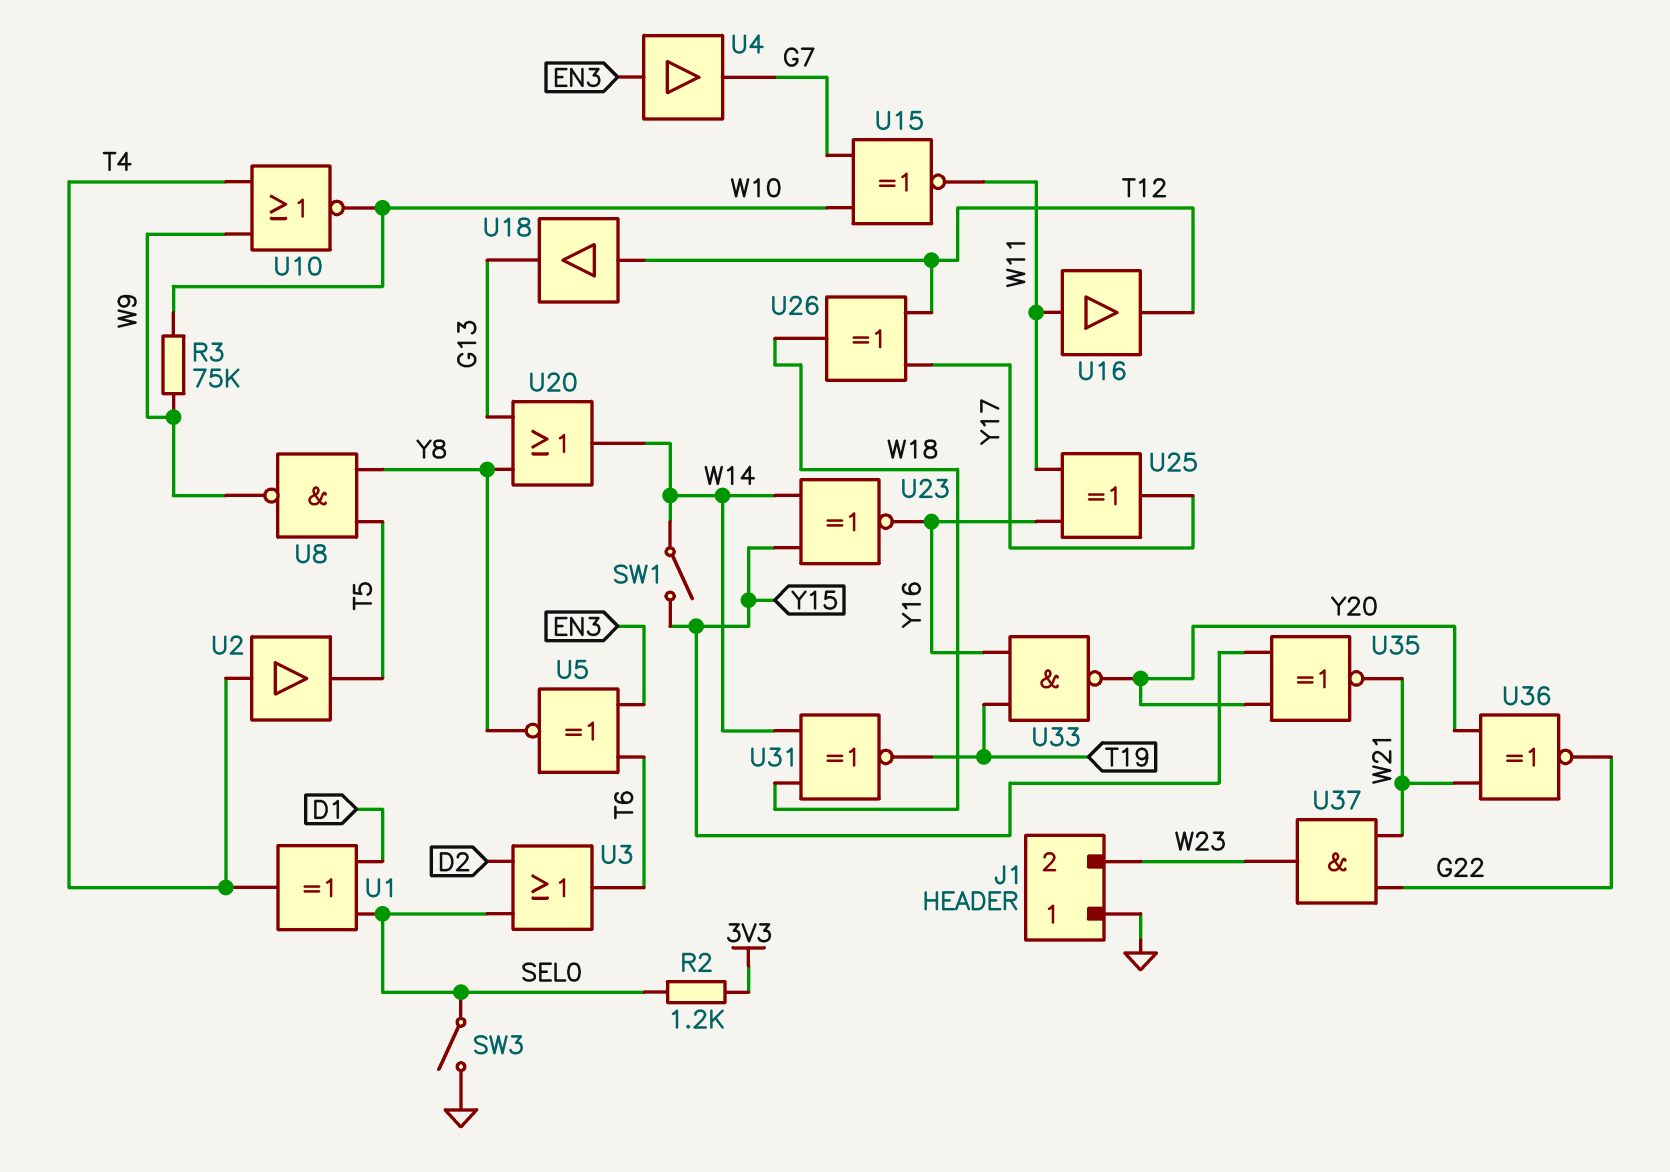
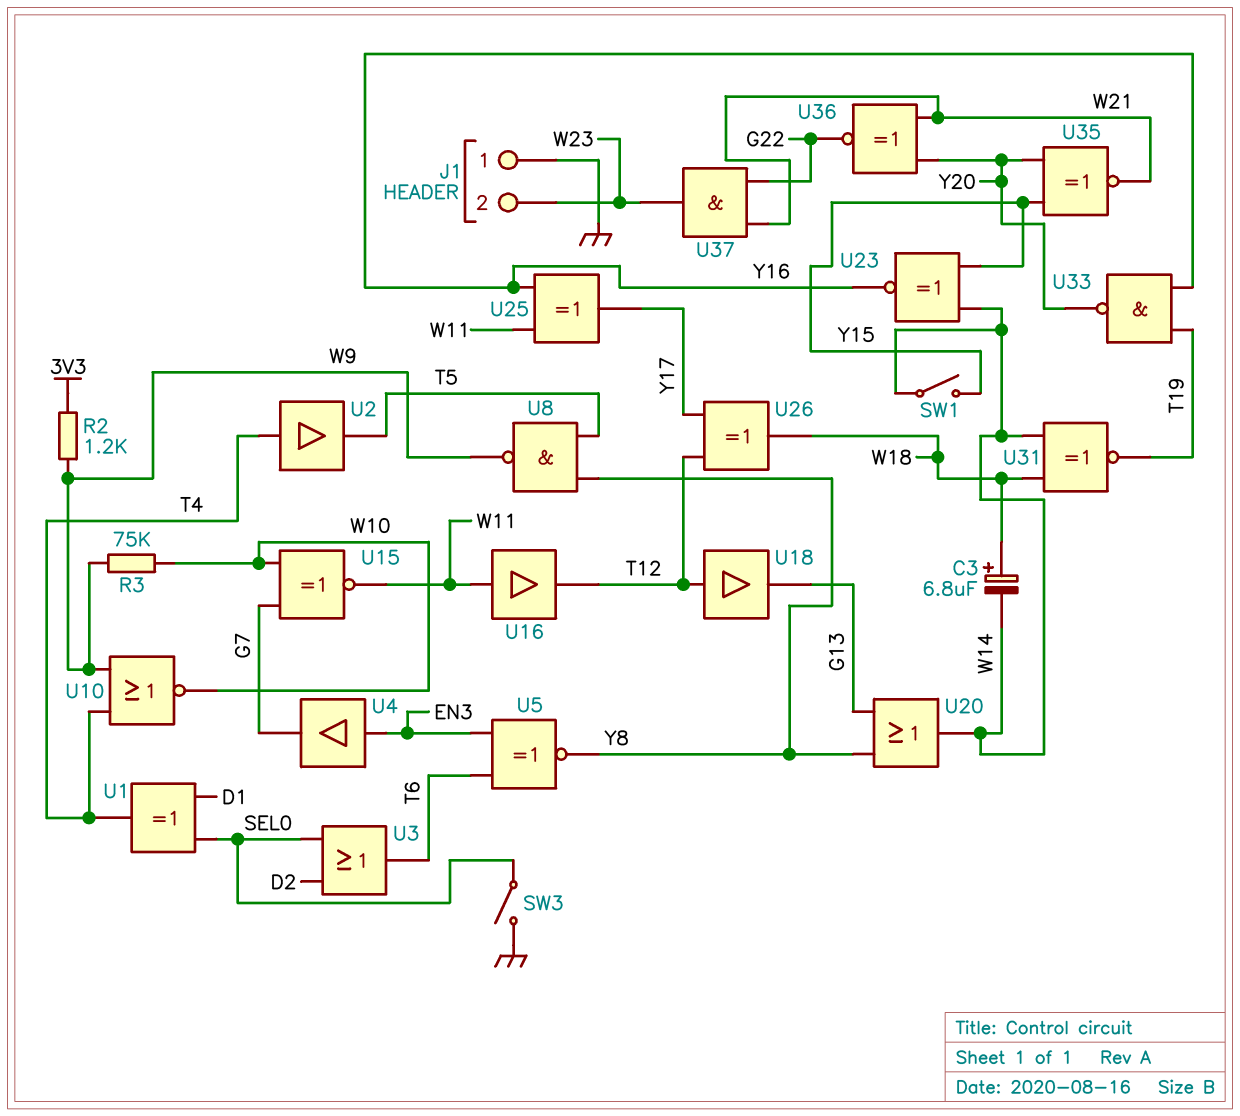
C3: none -> 6.8uF (plus W18, minus W14)
R2: 1.2k (3V3, SEL0) -> 1.2k (3V3, W9)

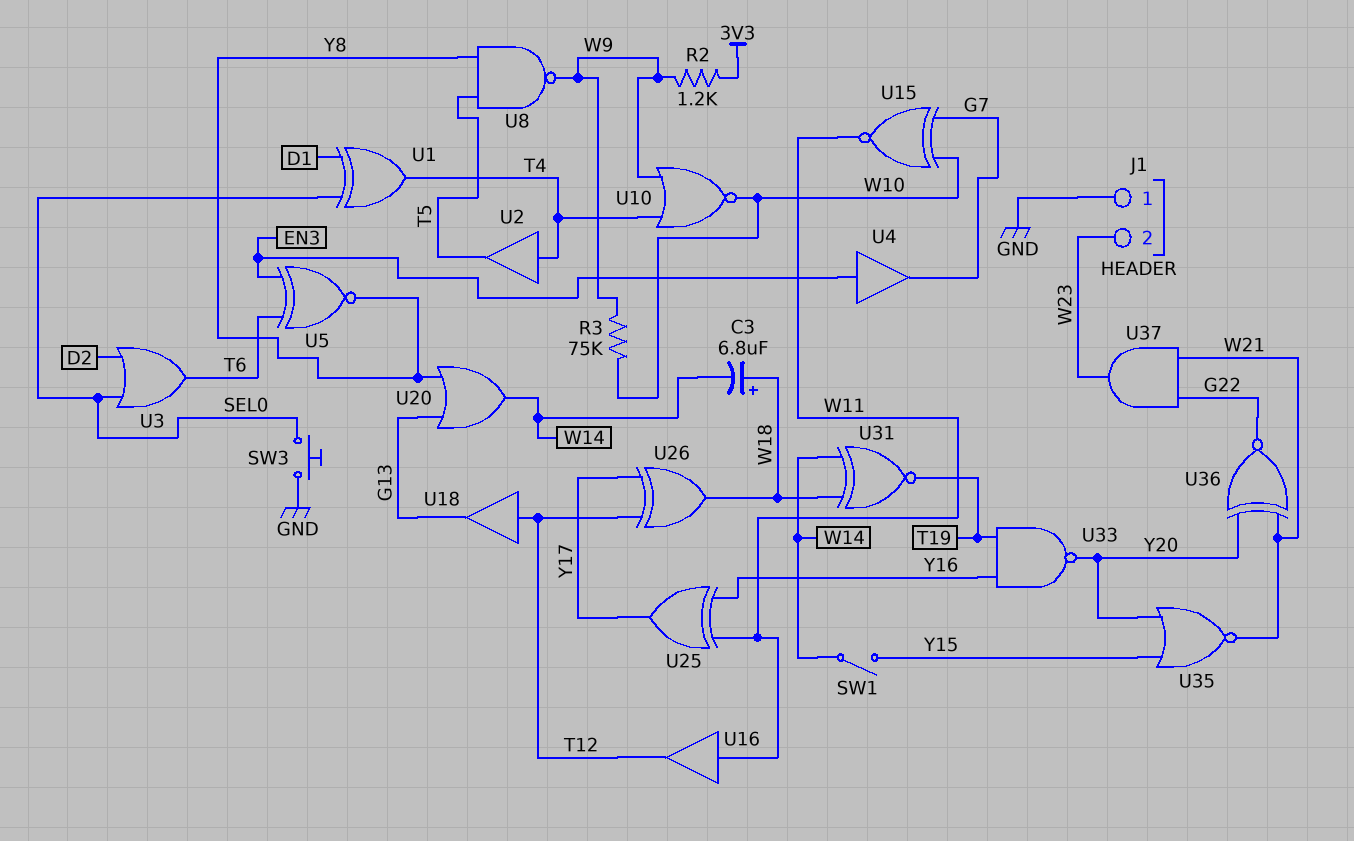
SW3: switch (GND, SEL0) -> button (GND, SEL0)
U23: XNOR (in W14, in Y15, out Y16) -> none
U35: XNOR (in Y15, in Y20, out W21) -> NOR (in Y15, in Y20, out W21)

